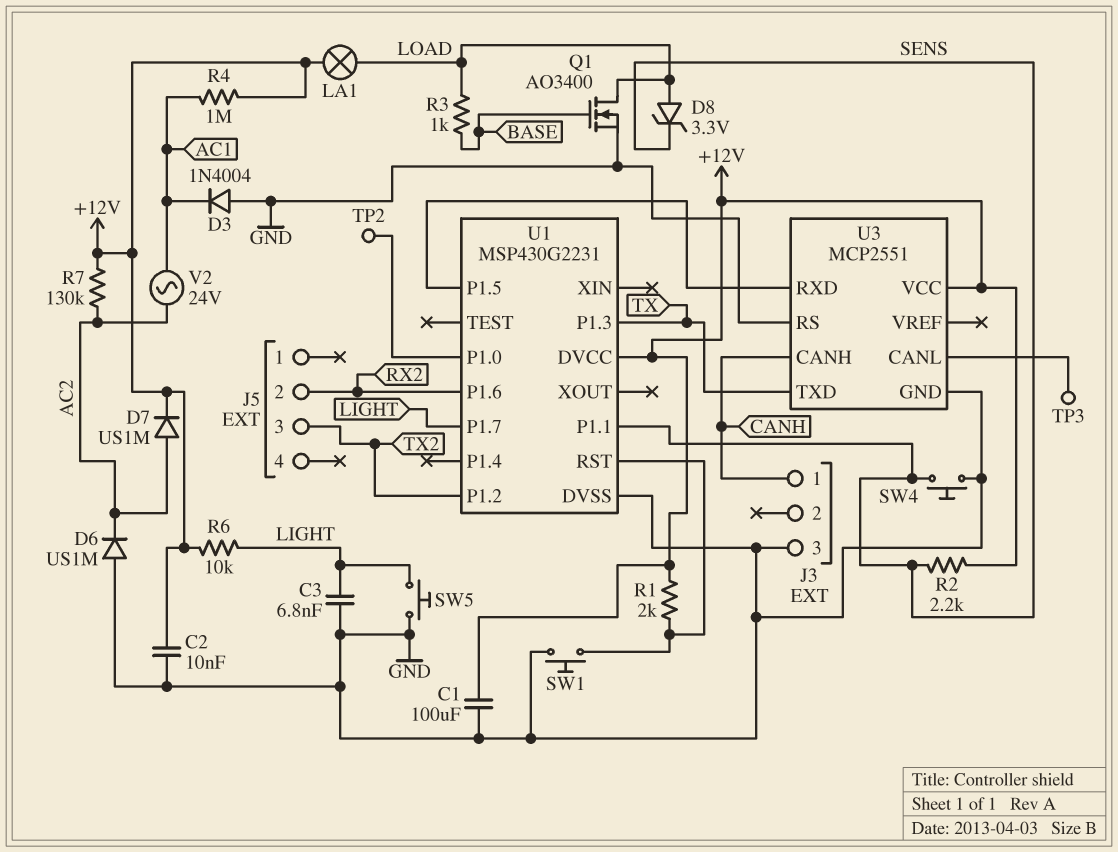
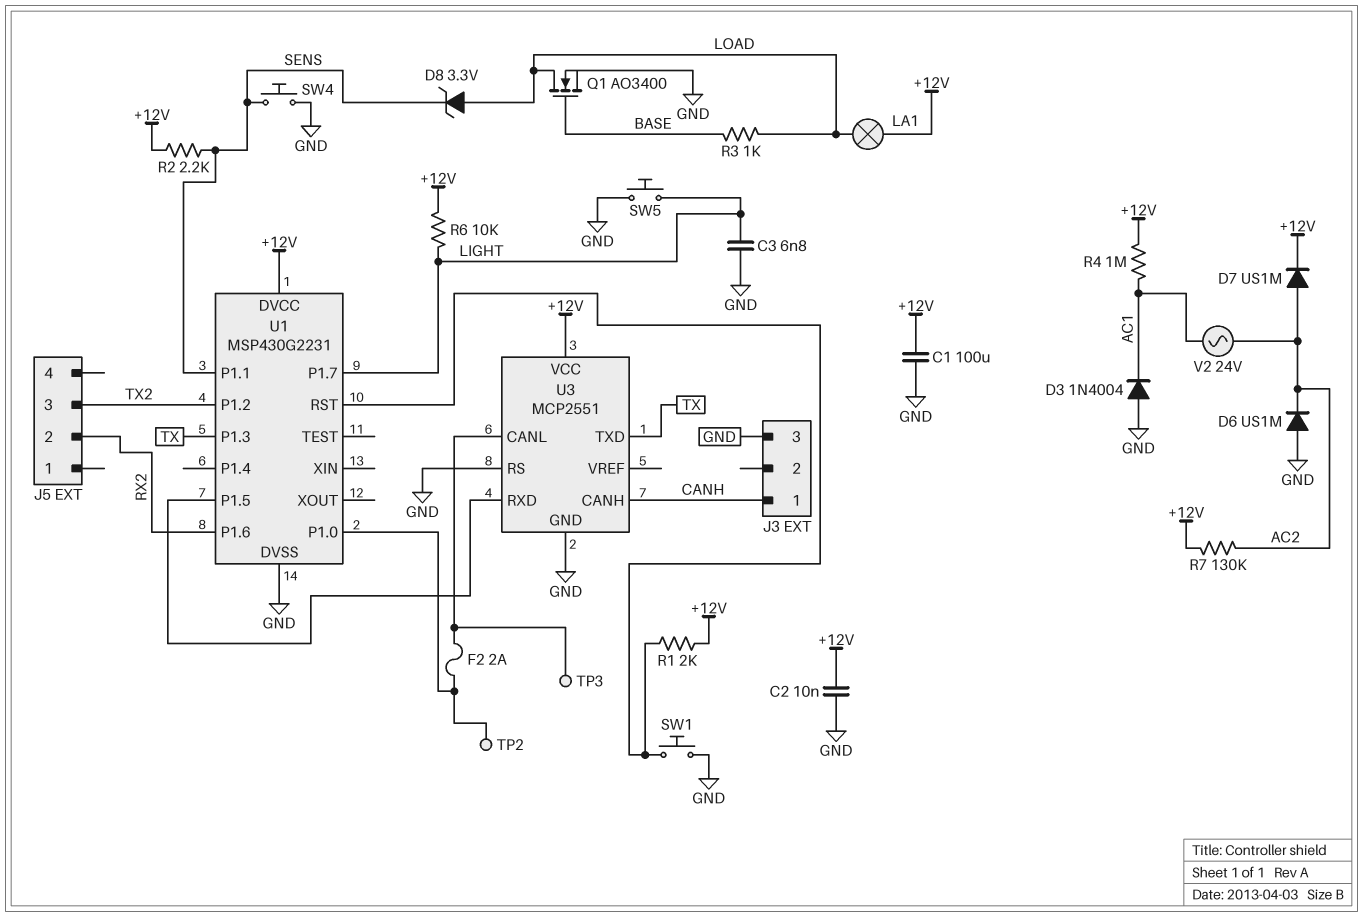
F2: none -> 2A (U1/P1.0, U3/CANL)

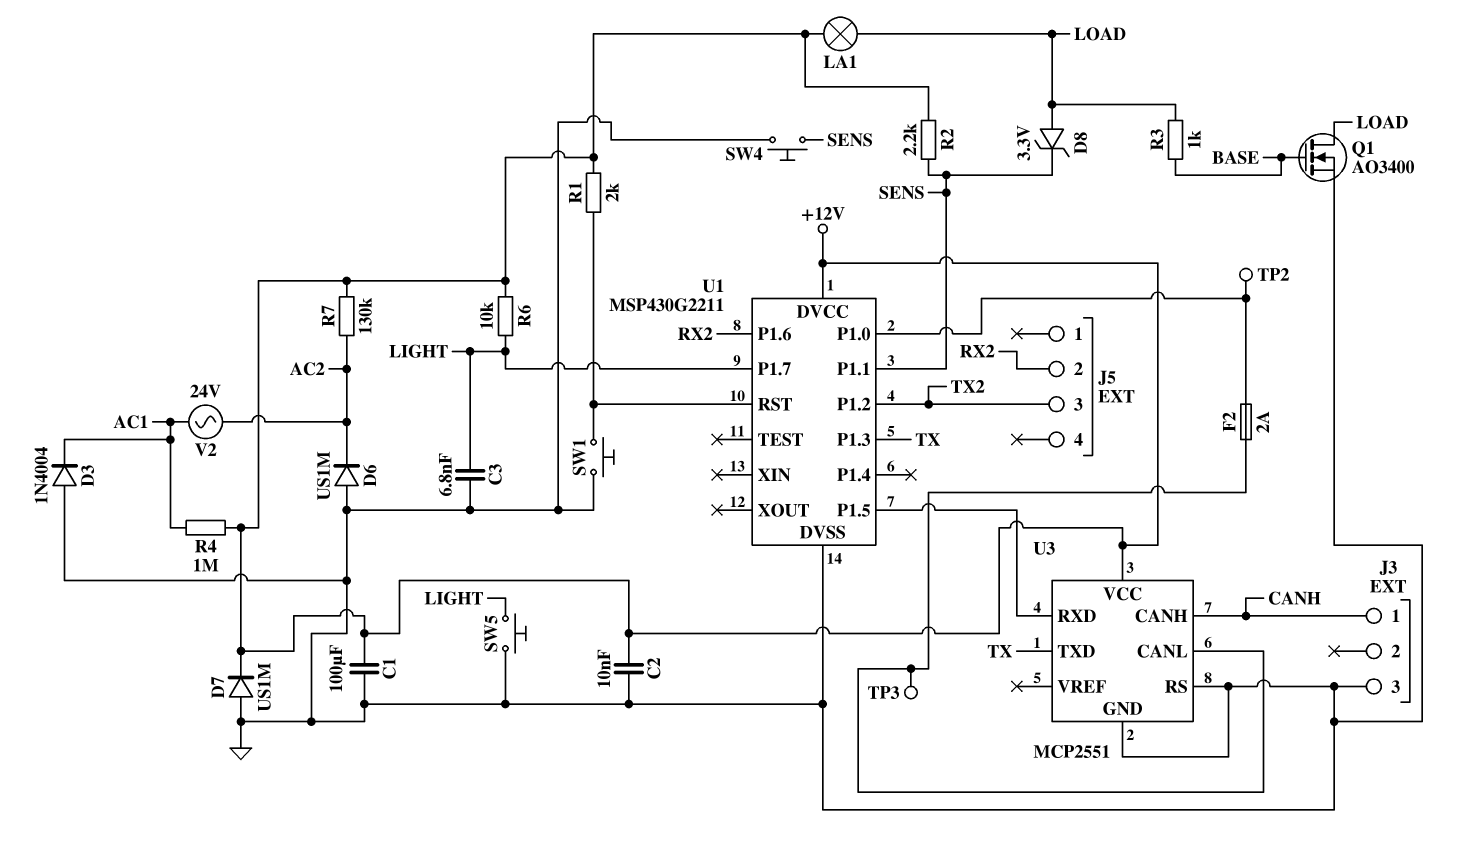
D7: diode US1M (A AC2, K +12V) -> diode US1M (A GND, K +12V)
U1: MSP430G2231 -> MSP430G2211

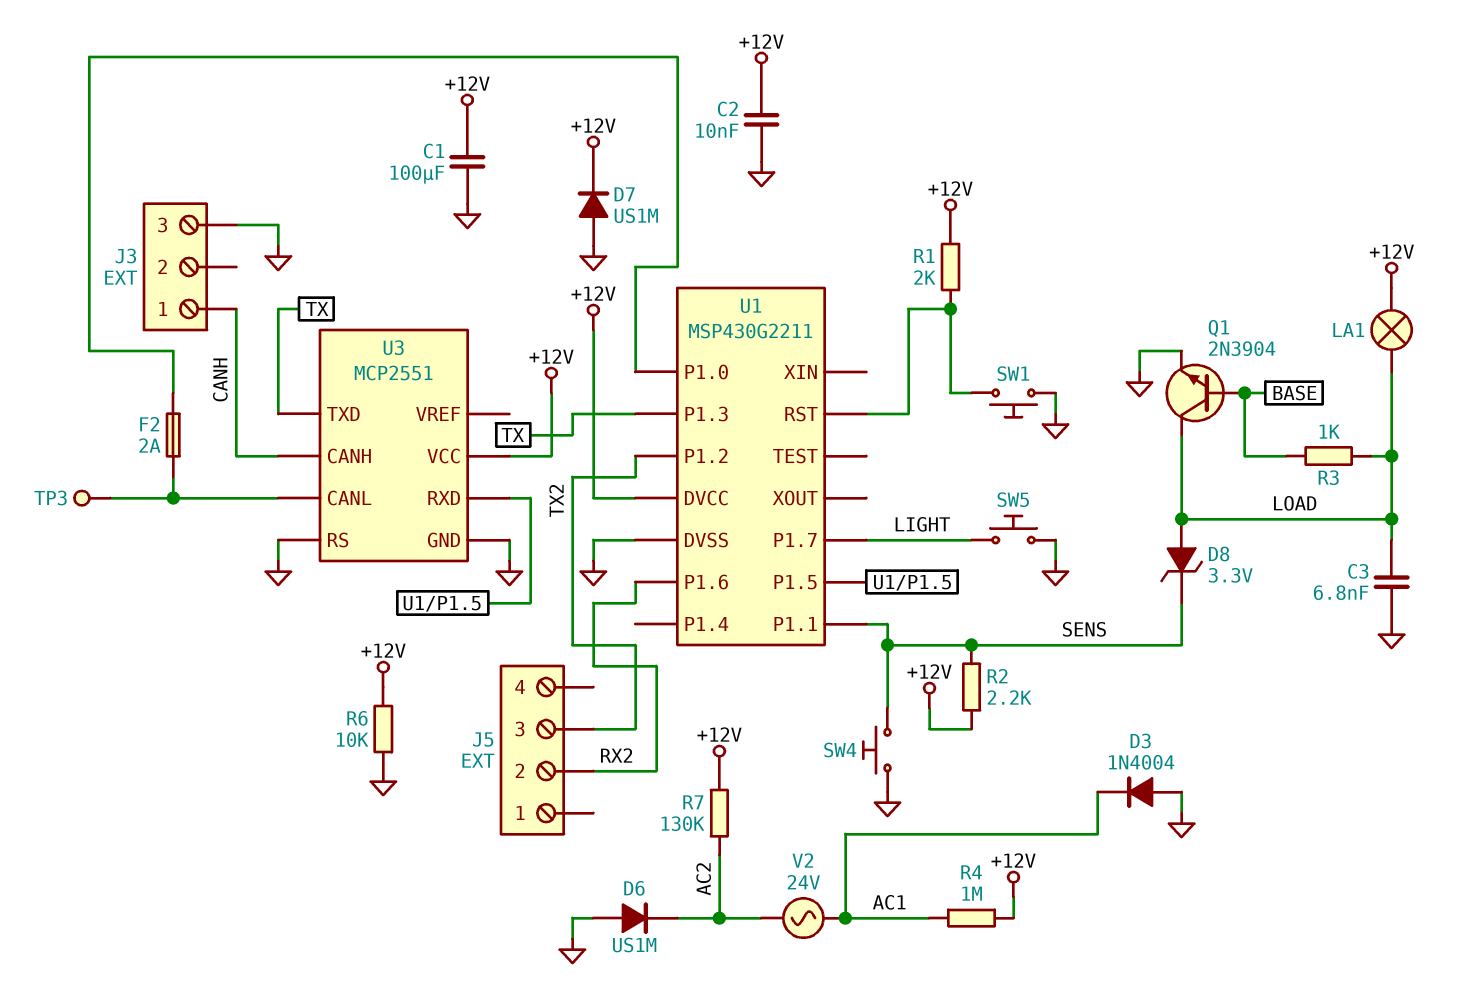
C3: 6.8nF (GND, LIGHT) -> 6.8nF (GND, LOAD)
Q1: NMOS AO3400 (G BASE, D LOAD, S GND) -> NPN 2N3904 (B BASE, C LOAD, E GND)
R6: 10k (+12V, LIGHT) -> 10k (+12V, GND)
TP2: test point (U1/P1.0) -> none

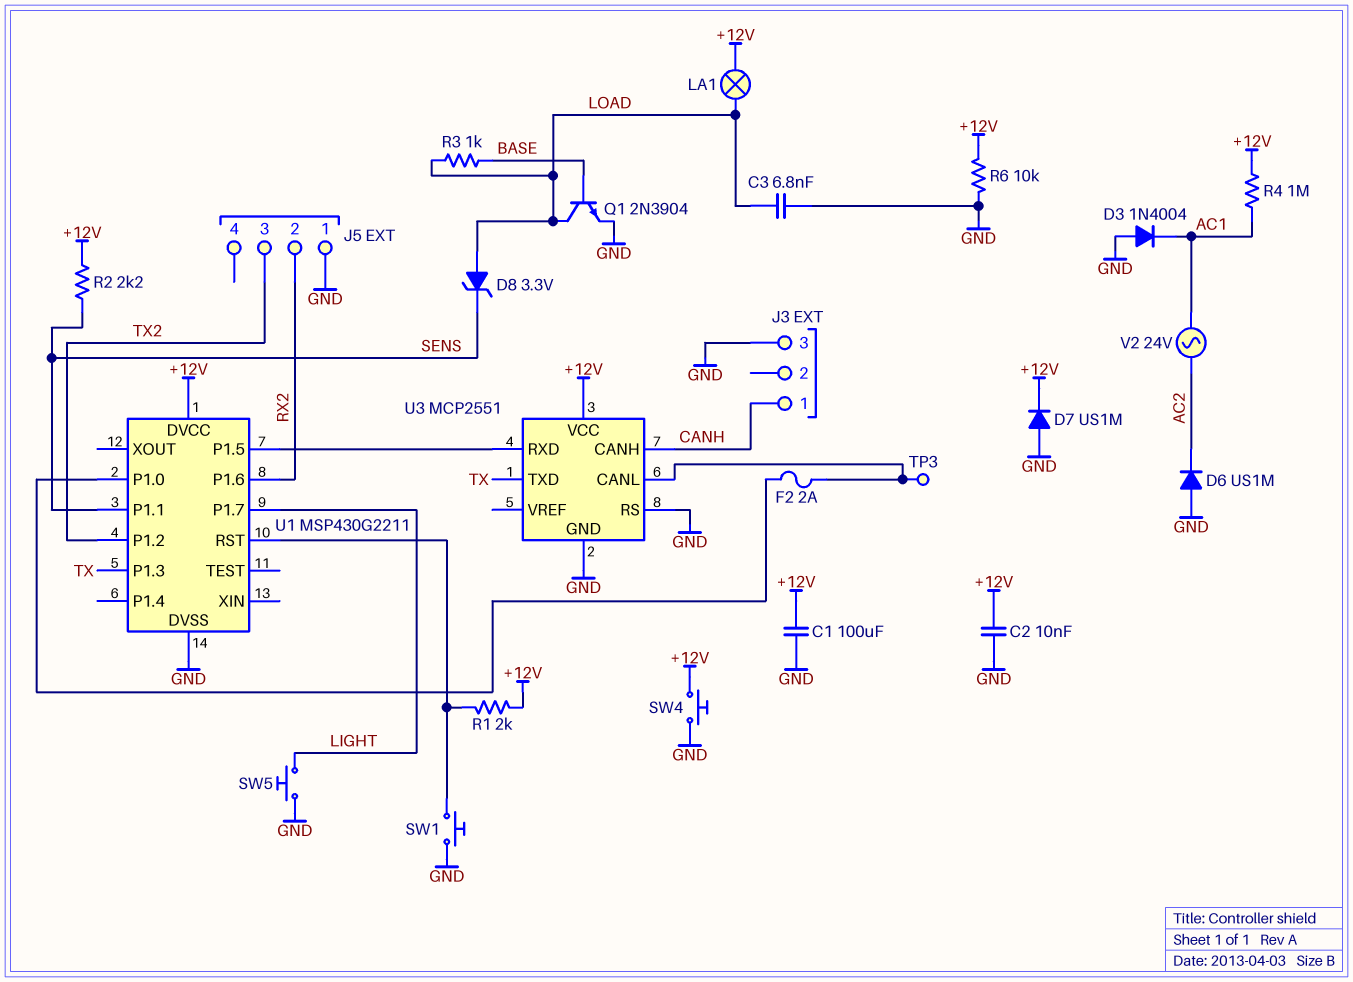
J5 pin 1: none -> GND
R7: 130k (+12V, AC2) -> none
SW4: button (GND, SENS) -> button (+12V, GND)

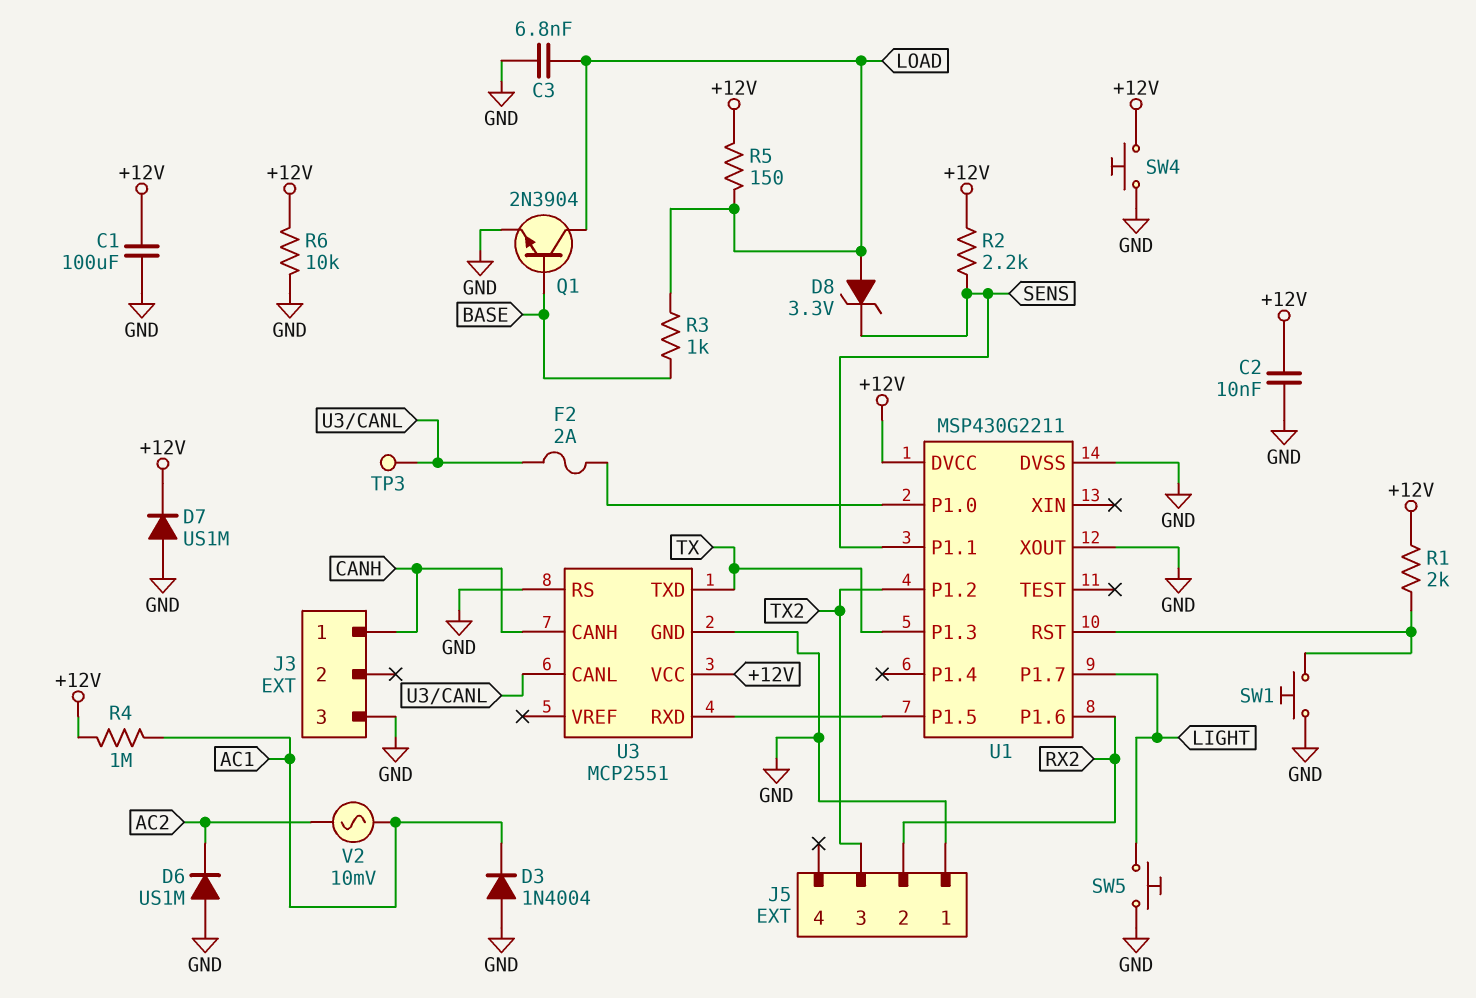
LA1: lamp (+12V, LOAD) -> none
R5: none -> 150 (+12V, LOAD)
U1 pin XOUT: none -> GND
V2: AC 24V (AC1, AC2) -> AC 10mV (AC1, AC2)

